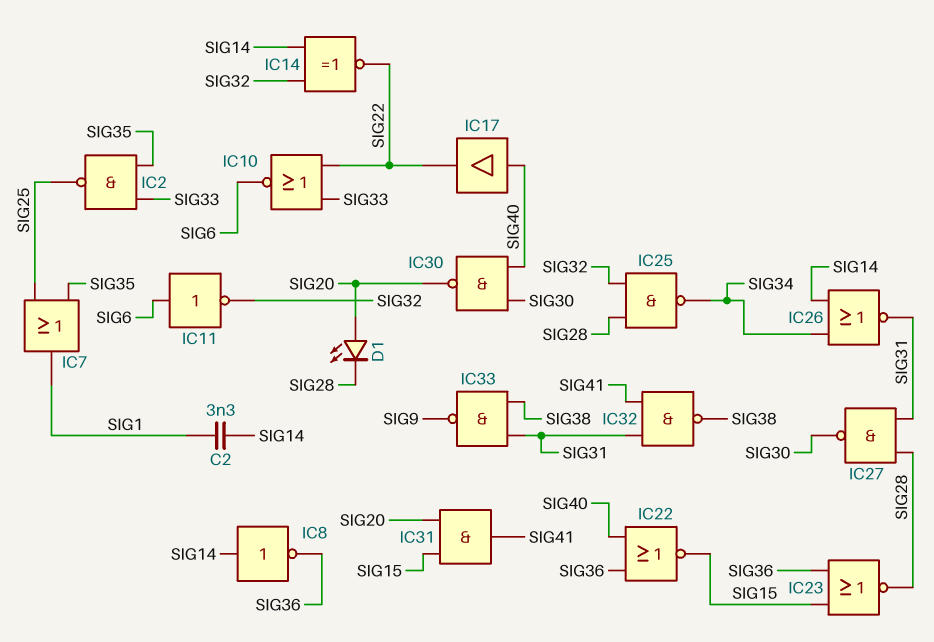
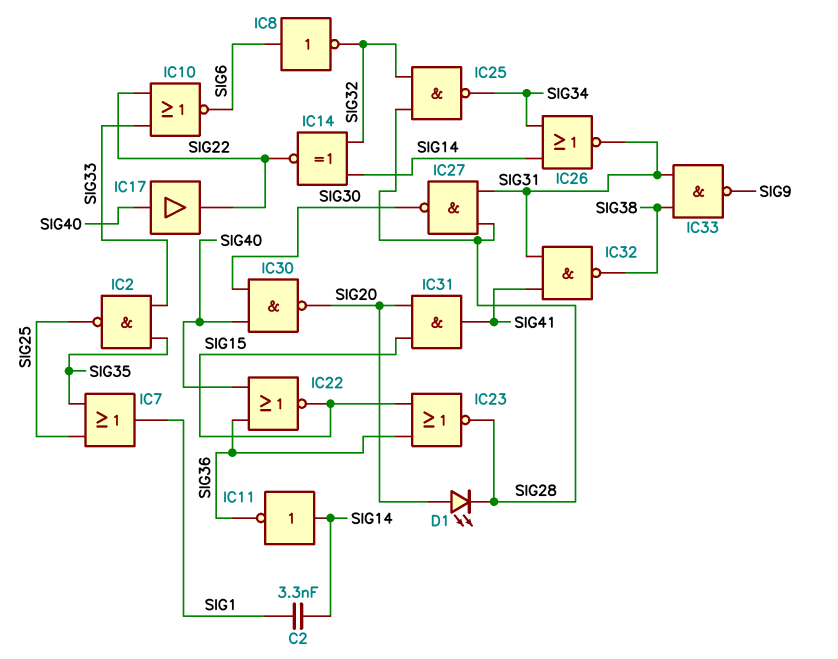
IC8: NOT (in SIG14, out SIG36) -> NOT (in SIG6, out SIG32)
IC11: NOT (in SIG6, out SIG32) -> NOT (in SIG14, out SIG36)

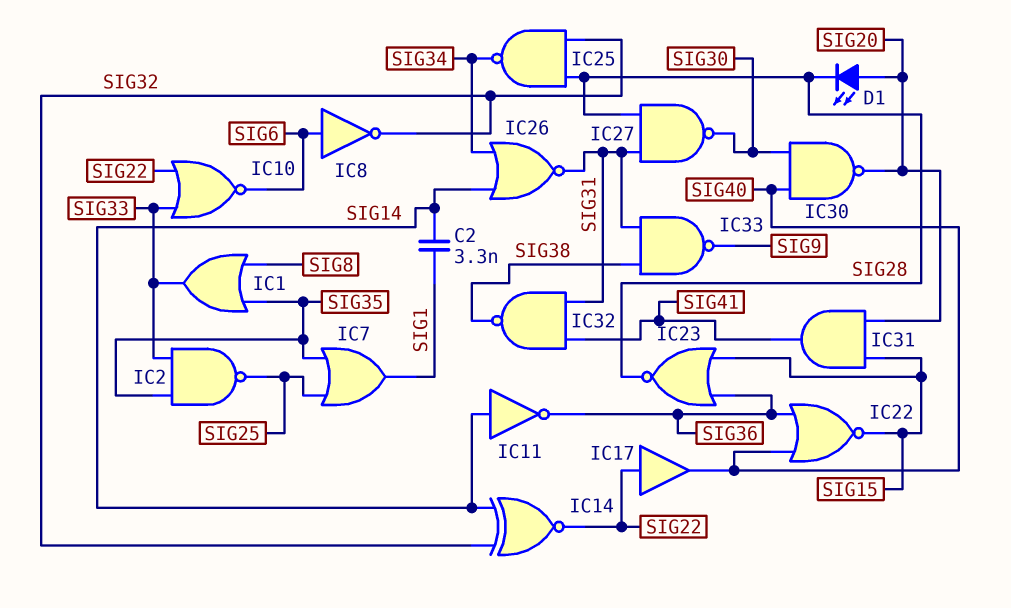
IC1: none -> OR (in SIG8, in SIG35, out SIG33)
IC17: buffer (in SIG40, out SIG22) -> buffer (in SIG22, out SIG40)

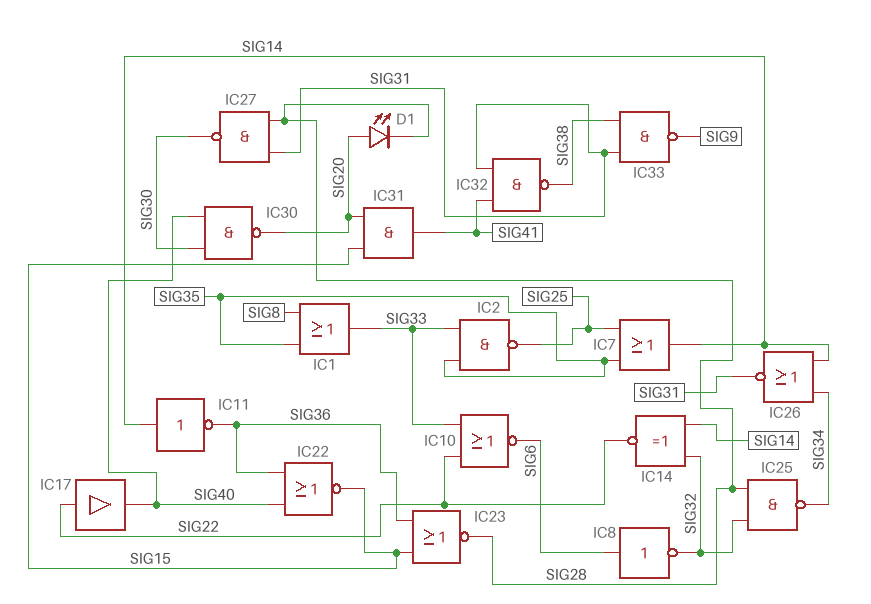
C2: 3.3nF (SIG1, SIG14) -> none
IC7: OR (in SIG25, in SIG35, out SIG1) -> OR (in SIG25, in SIG35, out SIG14)

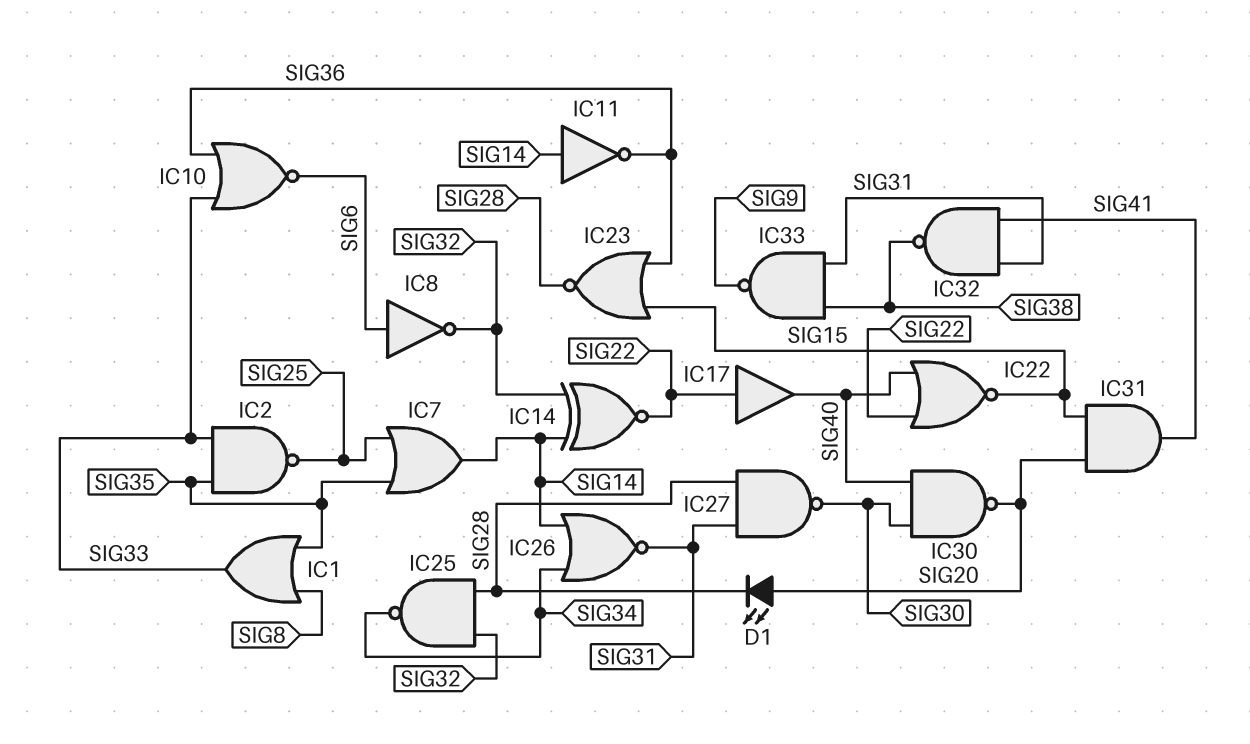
IC10: NOR (in SIG22, in SIG33, out SIG6) -> NOR (in SIG33, in SIG36, out SIG6)
IC22: NOR (in SIG36, in SIG40, out SIG15) -> NOR (in SIG22, in SIG40, out SIG15)

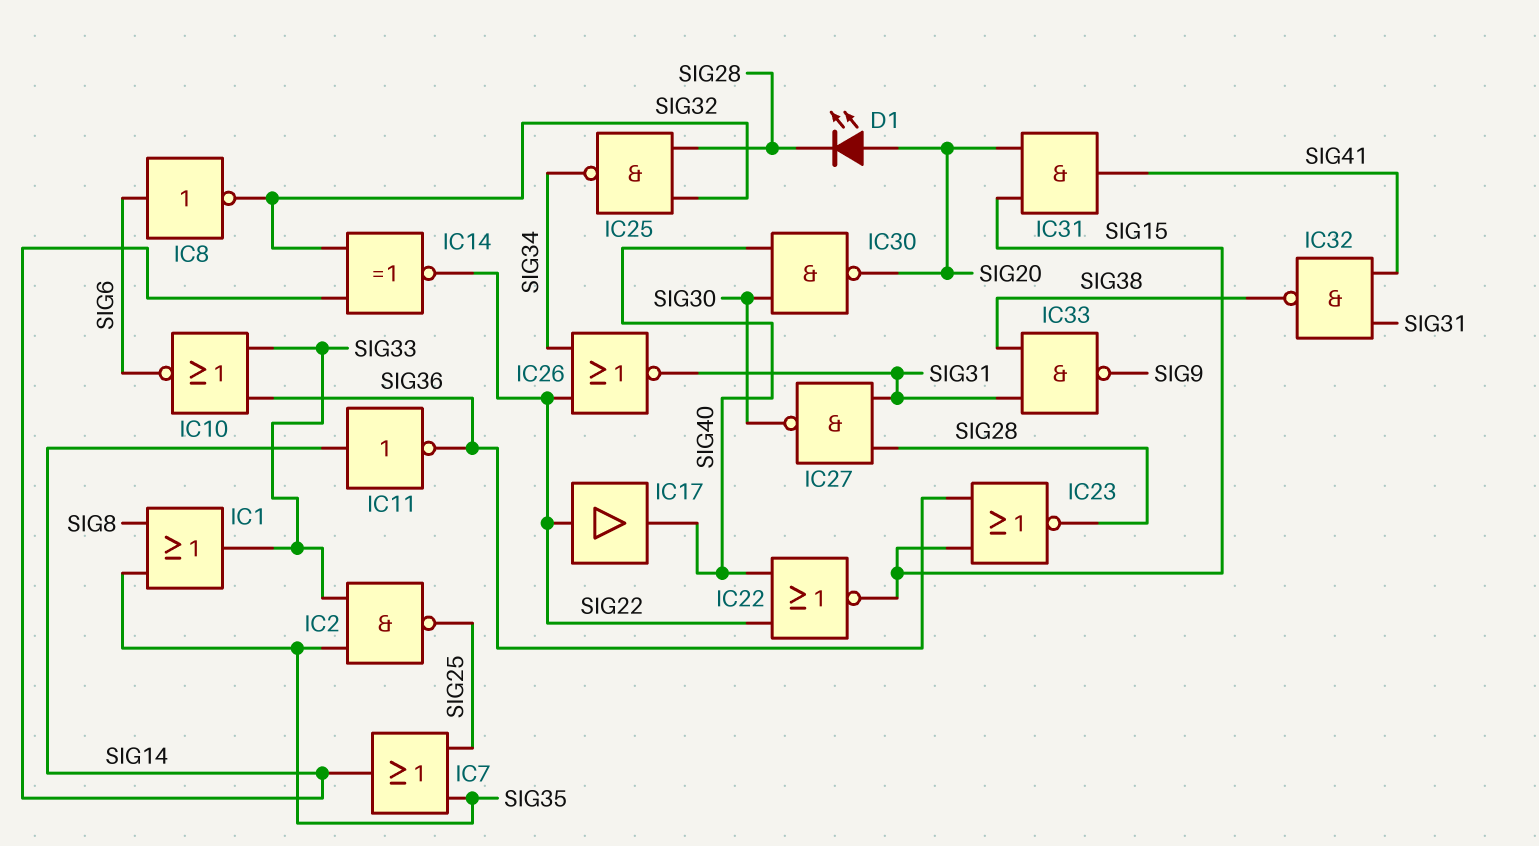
IC26: NOR (in SIG14, in SIG34, out SIG31) -> NOR (in SIG22, in SIG34, out SIG31)

